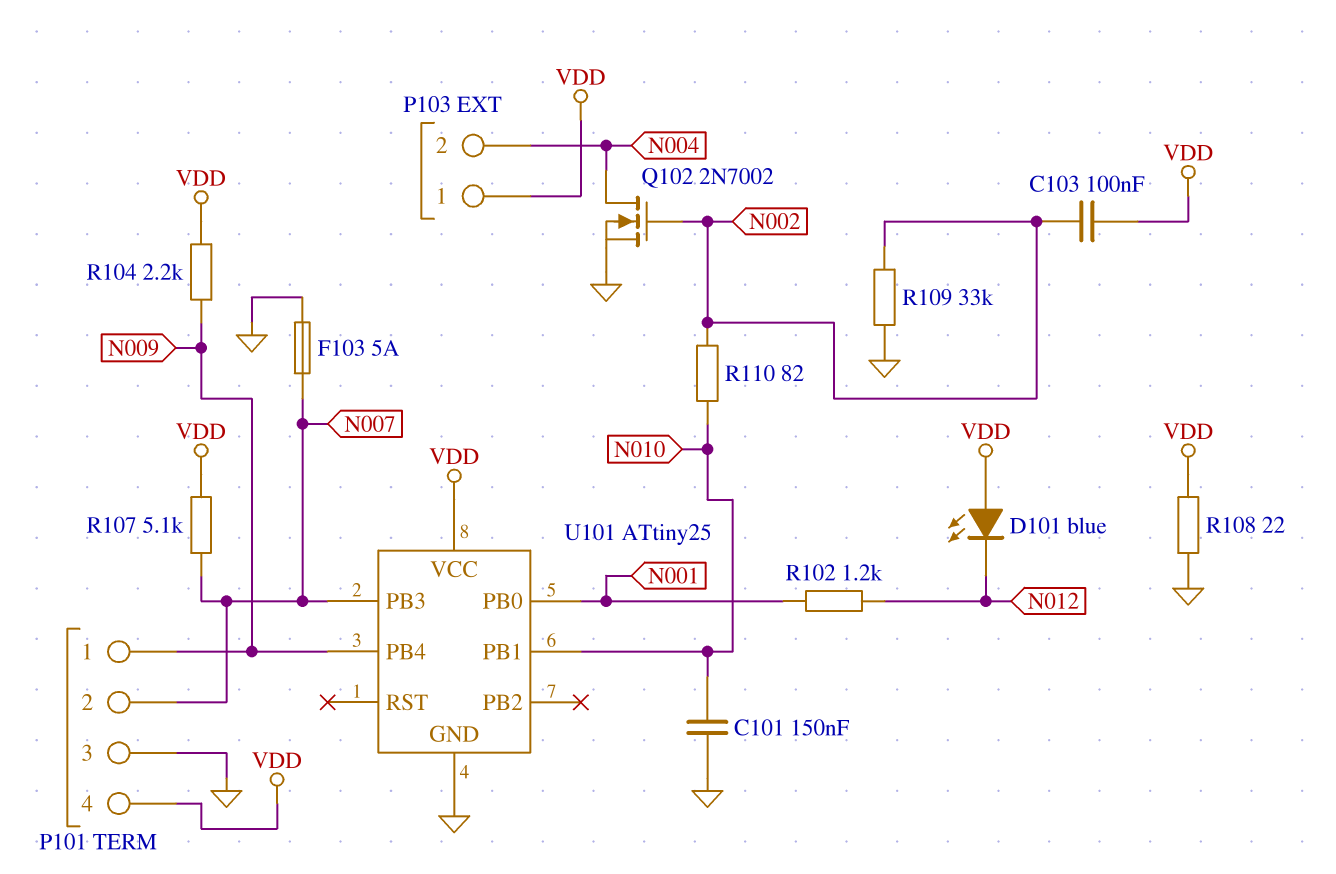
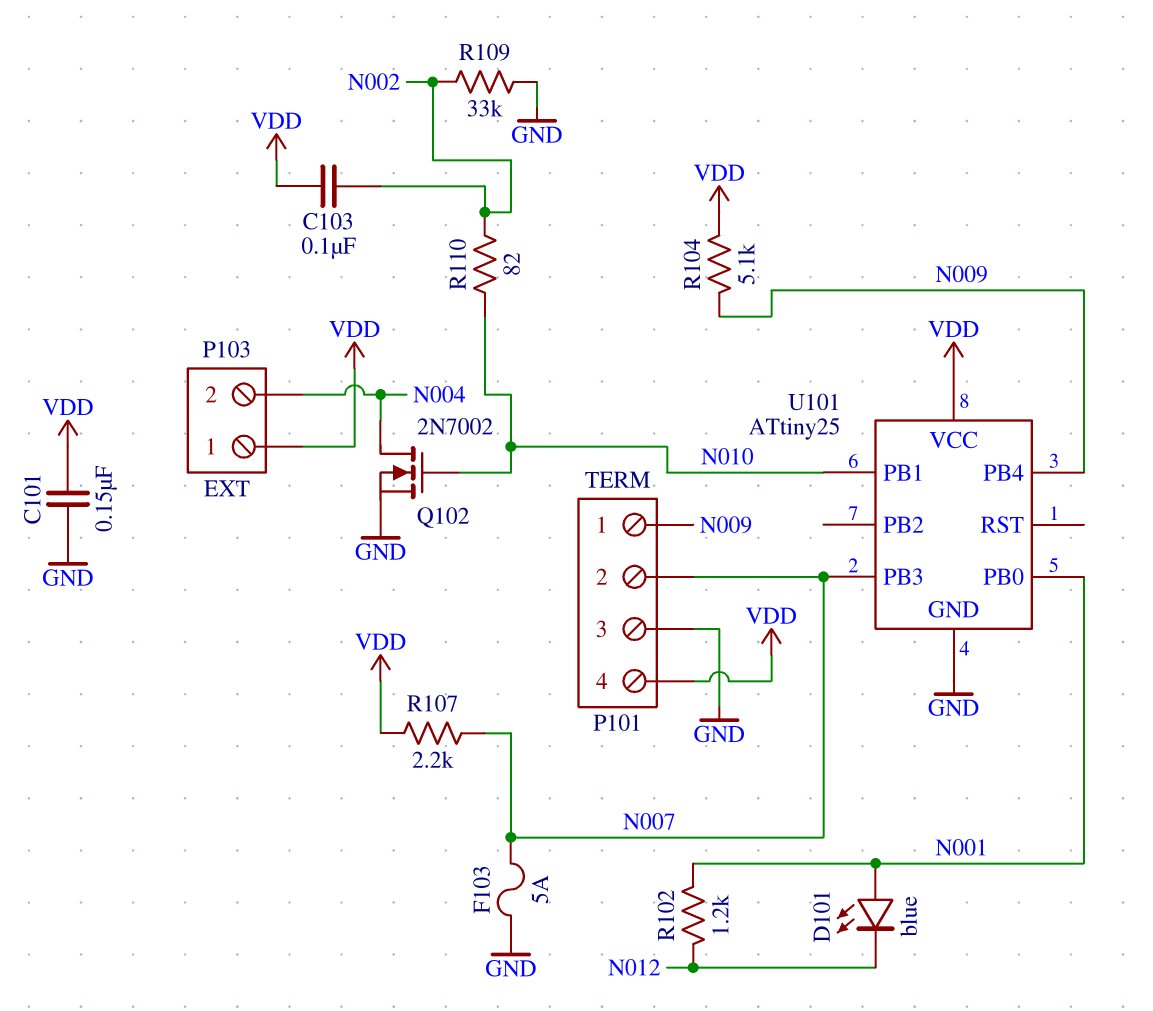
C101: 150nF (GND, N010) -> 150nF (GND, VDD)
D101: LED blue (A VDD, K N012) -> LED blue (A N001, K N012)
Q102: NMOS 2N7002 (G N002, D N004, S GND) -> NMOS 2N7002 (G N010, D N004, S GND)
R104: 2.2k (N009, VDD) -> 5.1k (N009, VDD)
R107: 5.1k (N007, VDD) -> 2.2k (N007, VDD)
R108: 22 (GND, VDD) -> none

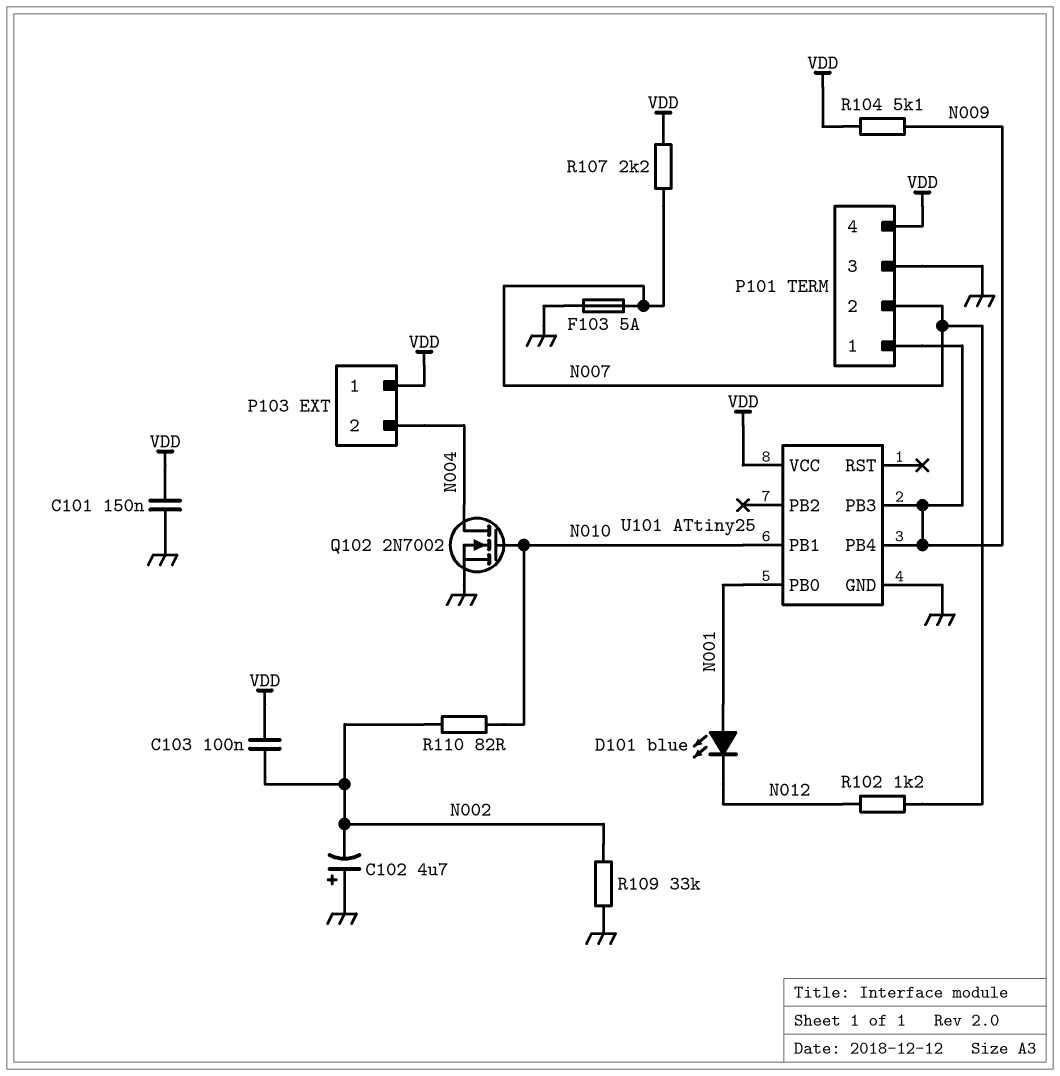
C102: none -> 4.7uF (plus GND, minus N002)
R102: 1.2k (N001, N012) -> 1.2k (N007, N012)
U101 pin PB3: N007 -> N009

